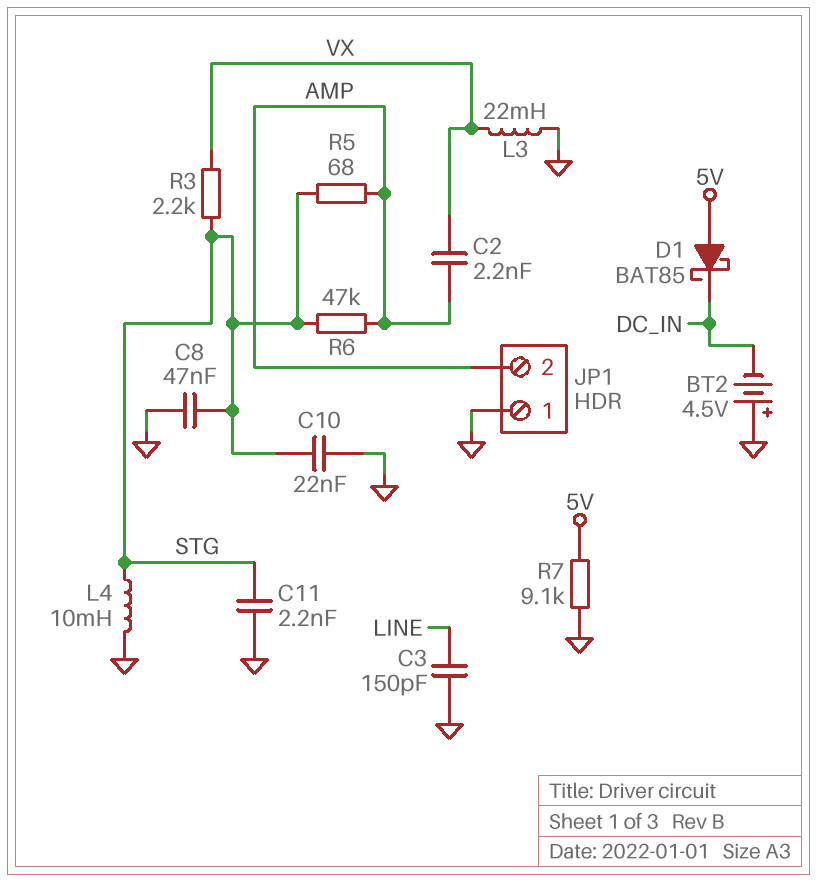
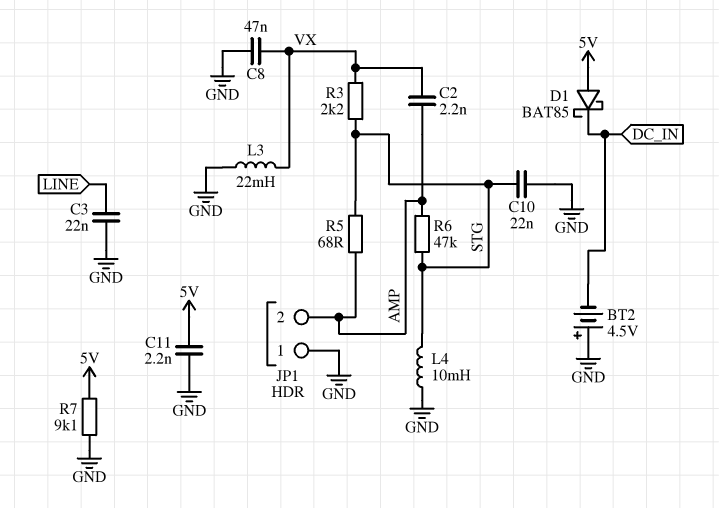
C3: 150pF (GND, LINE) -> 22nF (GND, LINE)
C8: 47nF (GND, STG) -> 47nF (GND, VX)
C11: 2.2nF (GND, STG) -> 2.2nF (5V, GND)

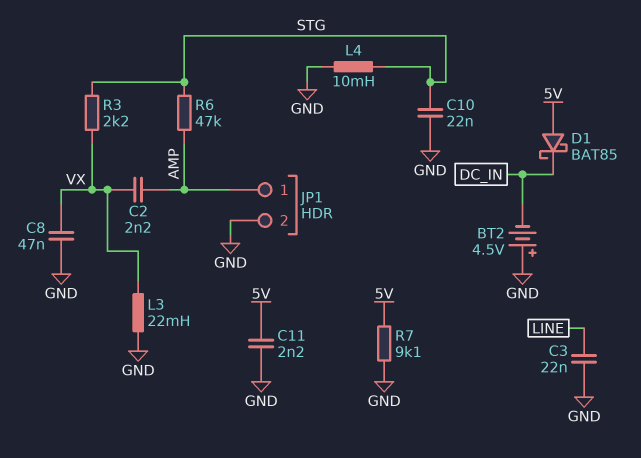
JP1 pin 1: GND -> AMP
JP1 pin 2: AMP -> GND
R5: 68 (AMP, STG) -> none

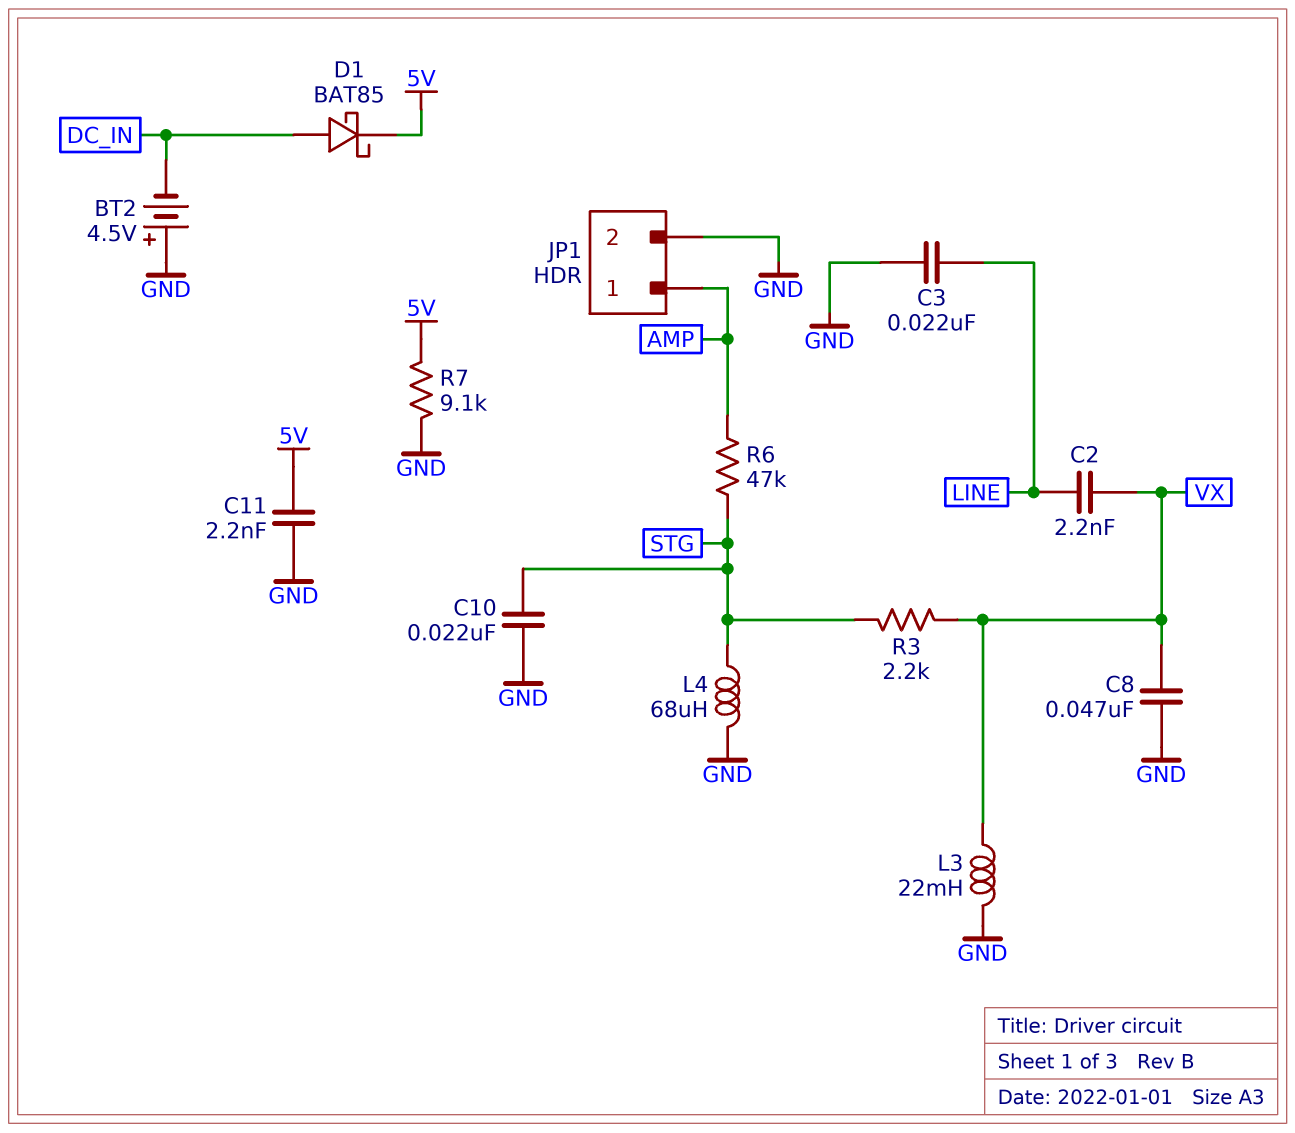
C2: 2.2nF (AMP, VX) -> 2.2nF (LINE, VX)
D1: schottky BAT85 (A 5V, K DC_IN) -> schottky BAT85 (A DC_IN, K 5V)
L4: 10mH (GND, STG) -> 68uH (GND, STG)

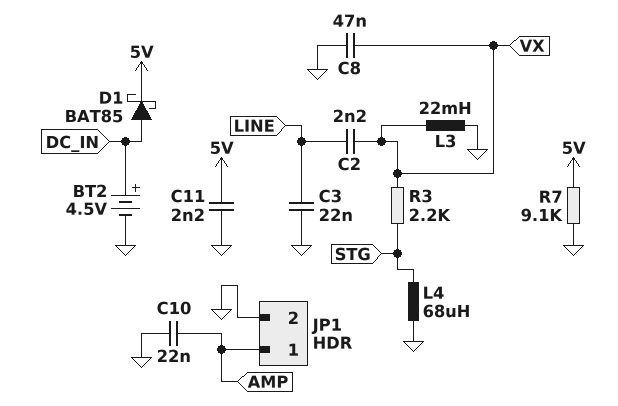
BT2: 4.5V (plus GND, minus DC_IN) -> 4.5V (plus DC_IN, minus GND)
C10: 22nF (GND, STG) -> 22nF (AMP, GND)
R6: 47k (AMP, STG) -> none

